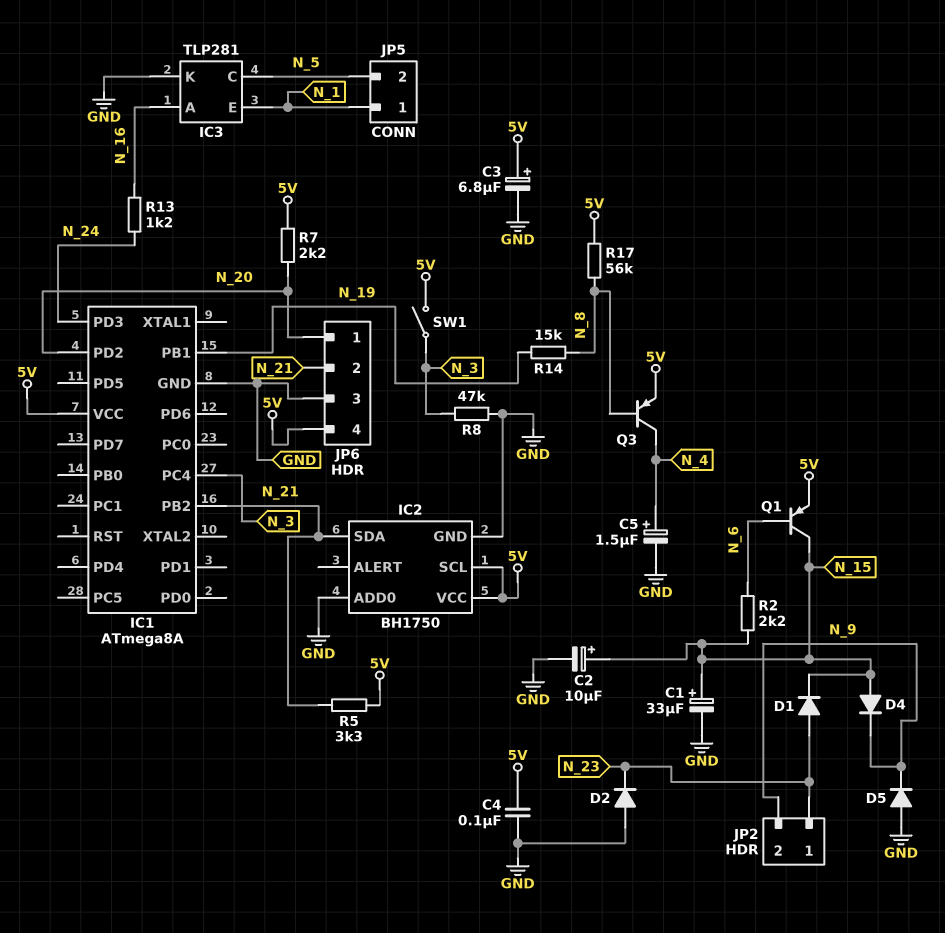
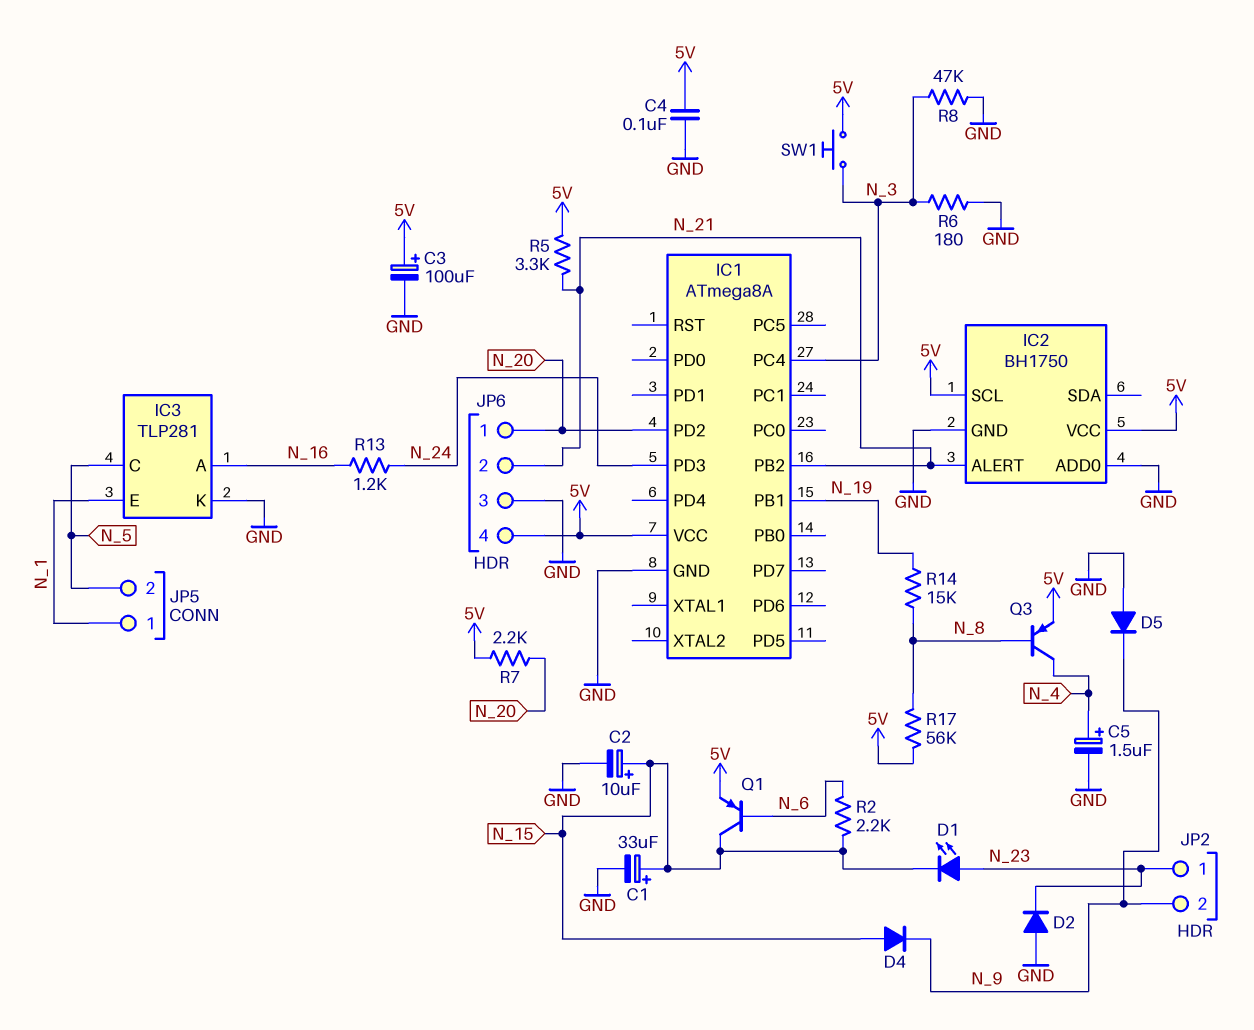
C3: 6.8uF (plus 5V, minus GND) -> 100uF (plus 5V, minus GND)
D1: diode (A N_23, K N_15) -> LED (A N_23, K N_15)
IC2 pin ALERT: none -> N_21
IC2 pin SDA: N_21 -> none
R6: none -> 180 (GND, N_3)
SW1: switch (5V, N_3) -> button (5V, N_3)

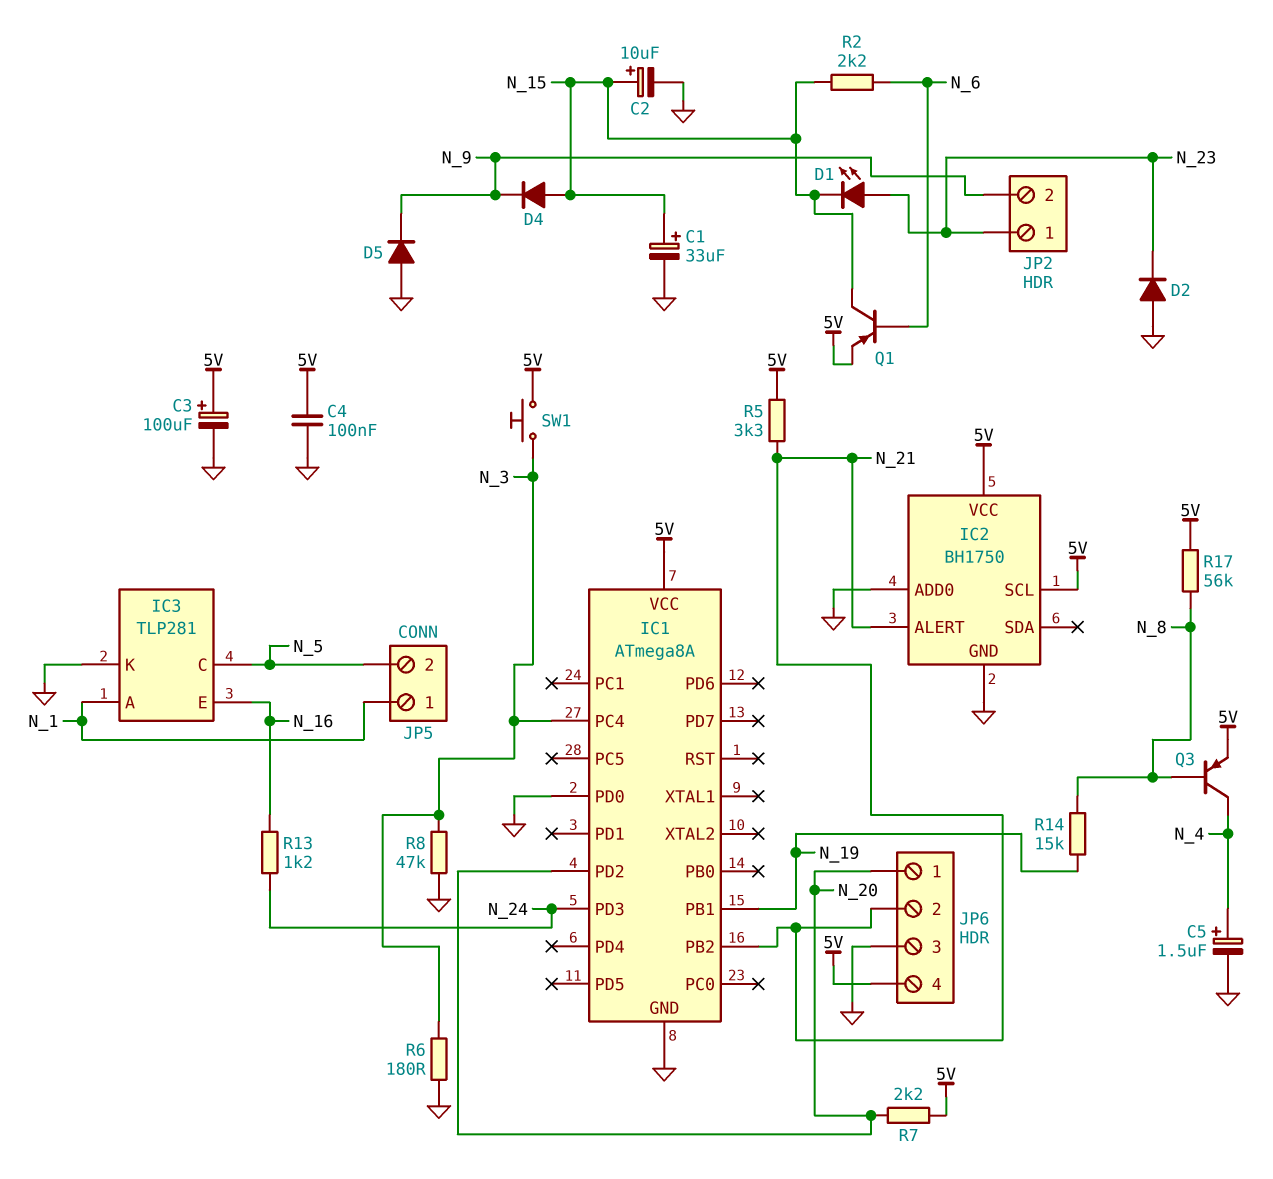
IC1 pin PD0: none -> GND
IC3 pin A: N_16 -> N_1
IC3 pin E: N_1 -> N_16

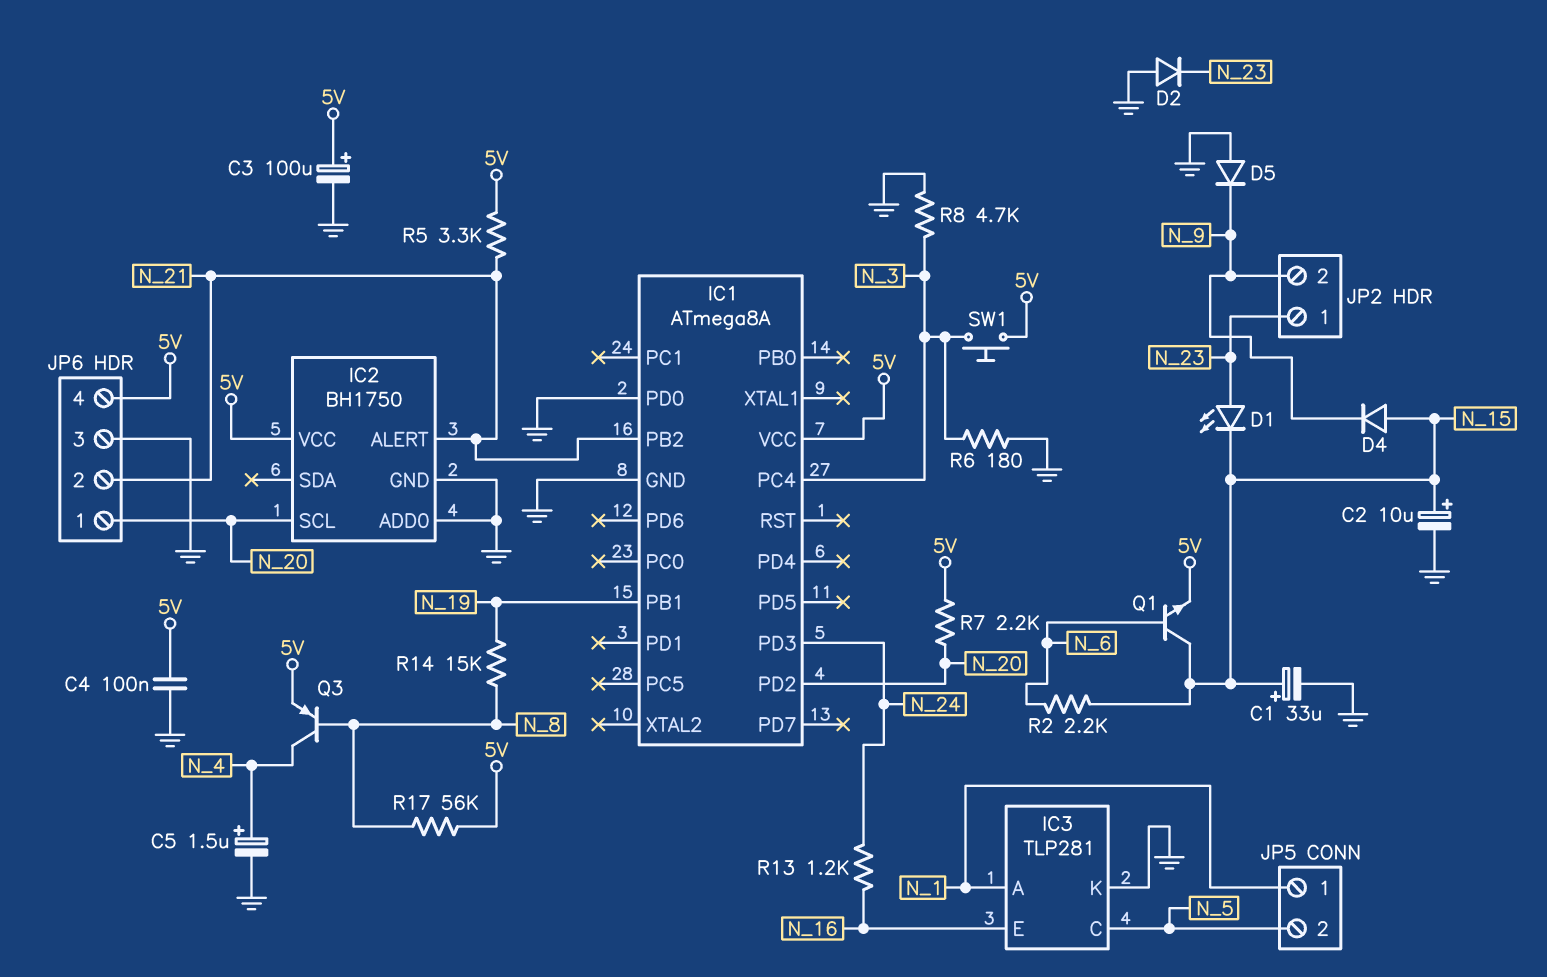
IC2 pin SCL: 5V -> N_20
Q1: PNP (B N_6, C N_15, E 5V) -> NPN (B N_6, C N_15, E 5V)
R8: 47k (GND, N_3) -> 4.7k (GND, N_3)

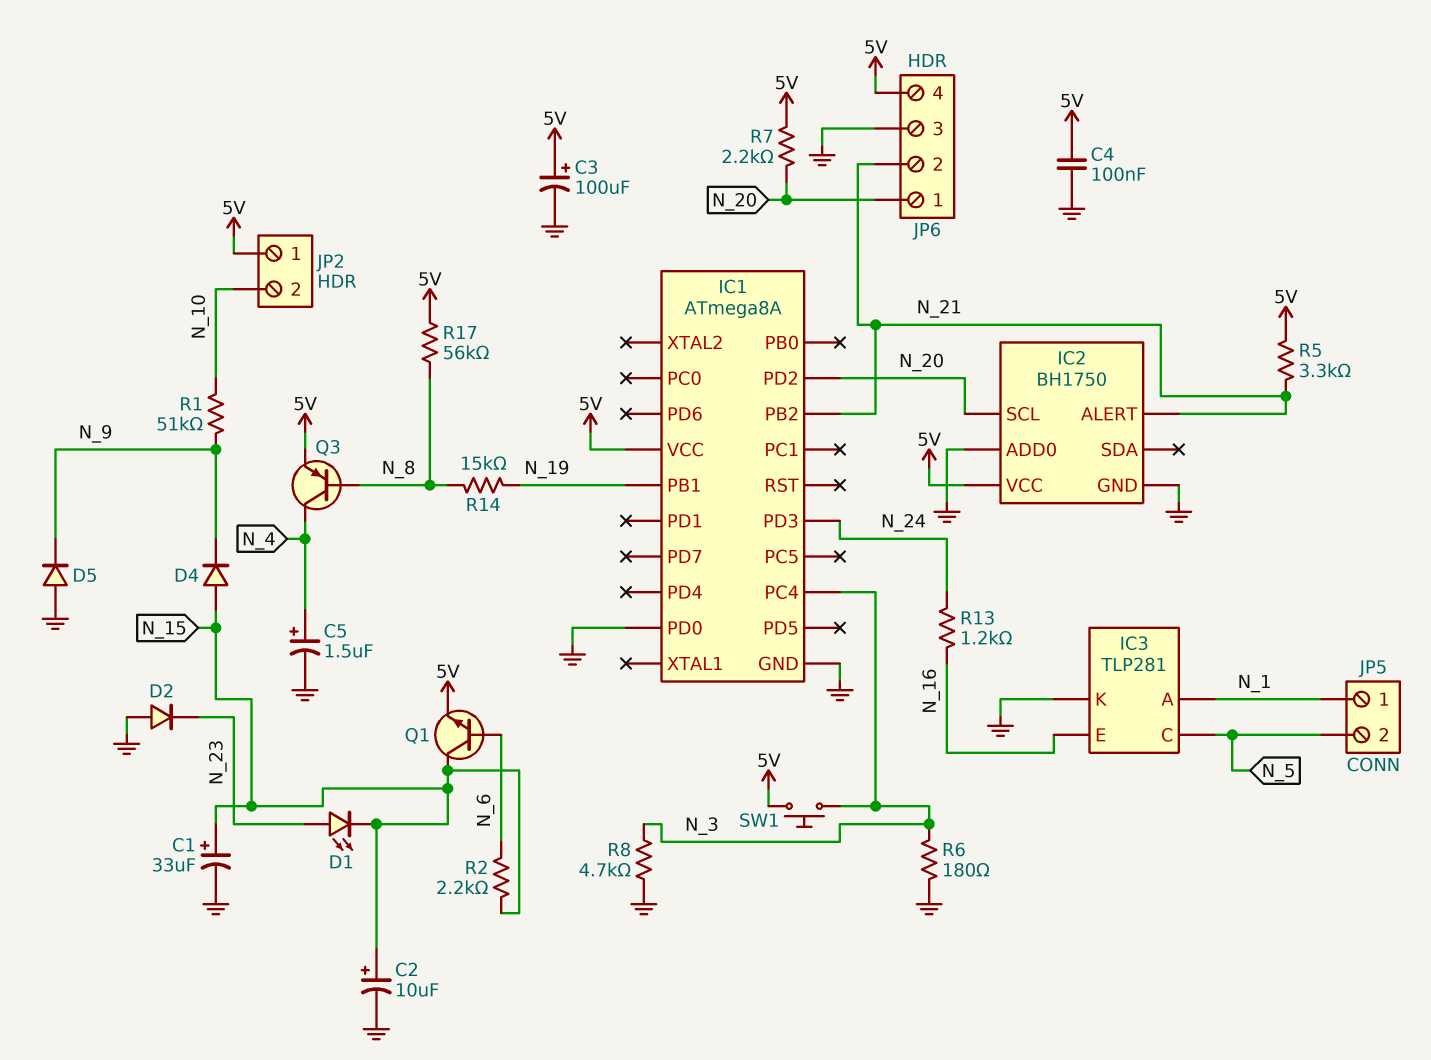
JP2 pin 1: N_23 -> 5V
JP2 pin 2: N_9 -> N_10
R1: none -> 51k (N_9, N_10)

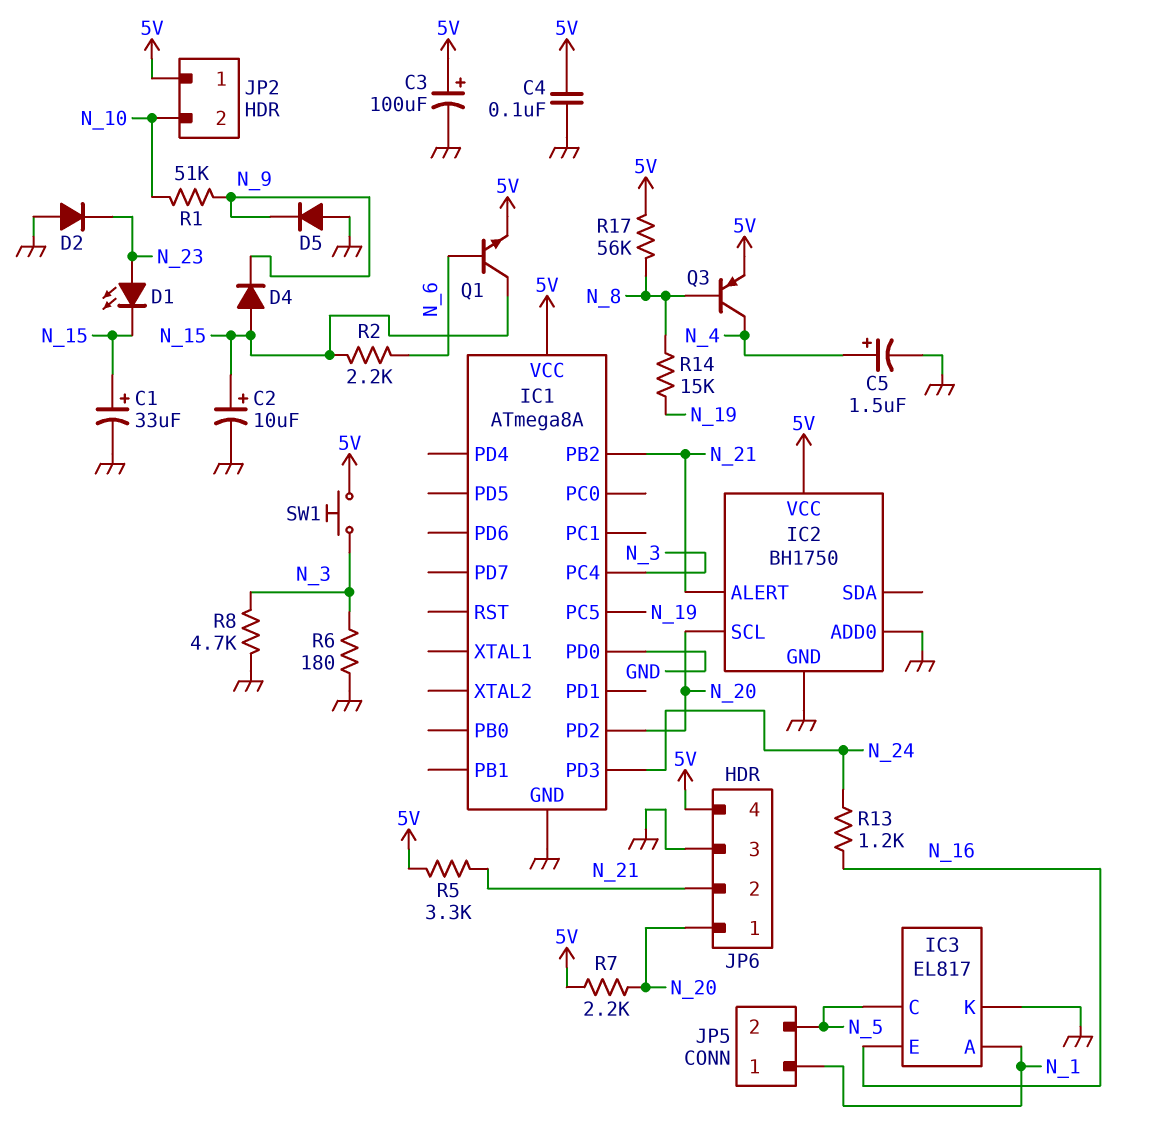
IC1 pin PB1: N_19 -> none
IC1 pin PC5: none -> N_19
IC3: TLP281 -> EL817

